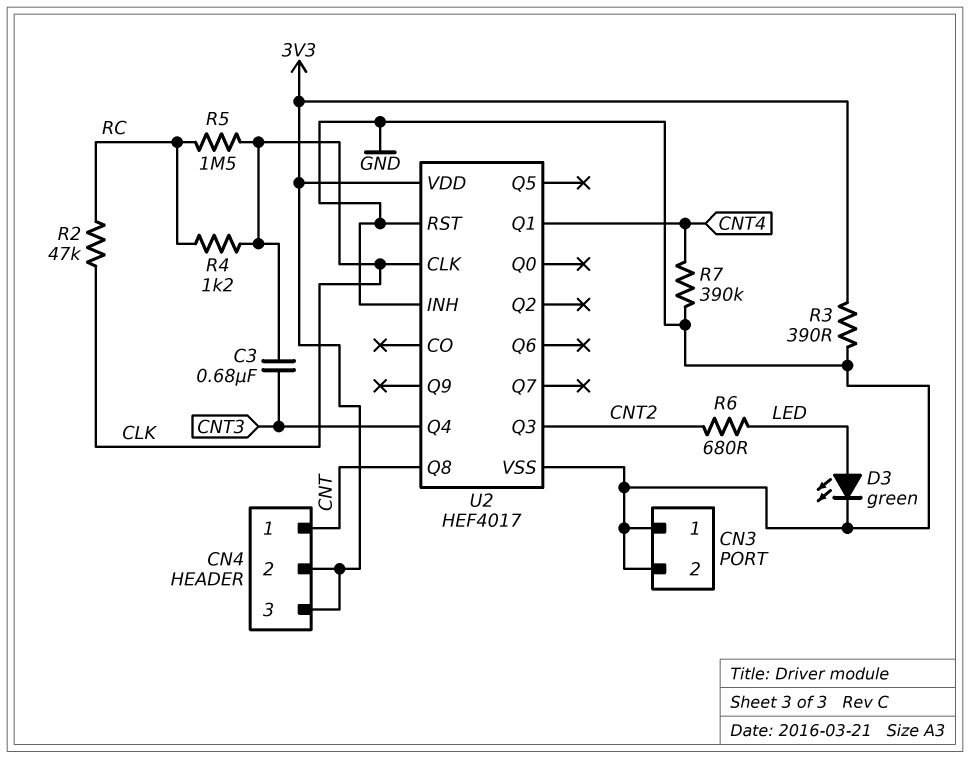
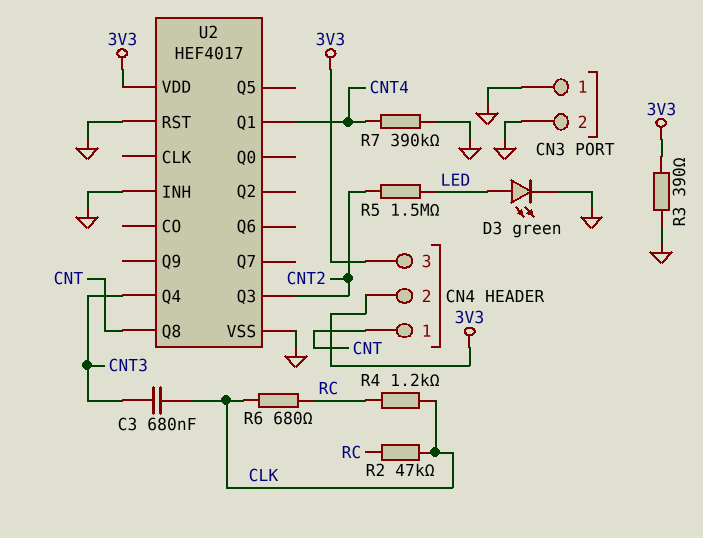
R5: 1.5M (CLK, RC) -> 1.5M (CNT2, LED)
R6: 680 (CNT2, LED) -> 680 (CLK, RC)
U2 pin CLK: CLK -> none

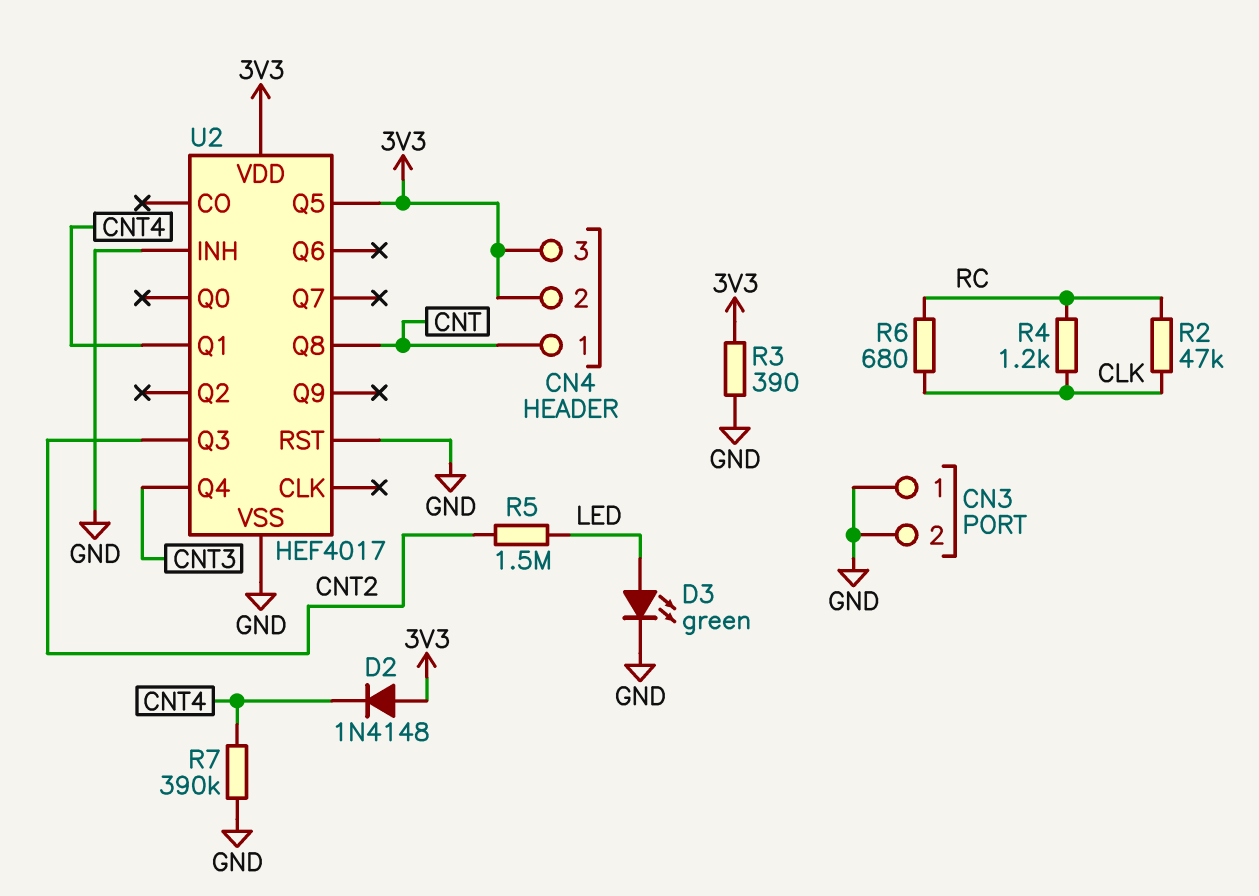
C3: 680nF (CLK, CNT3) -> none
D2: none -> diode 1N4148 (A 3V3, K CNT4)
U2 pin Q5: none -> 3V3

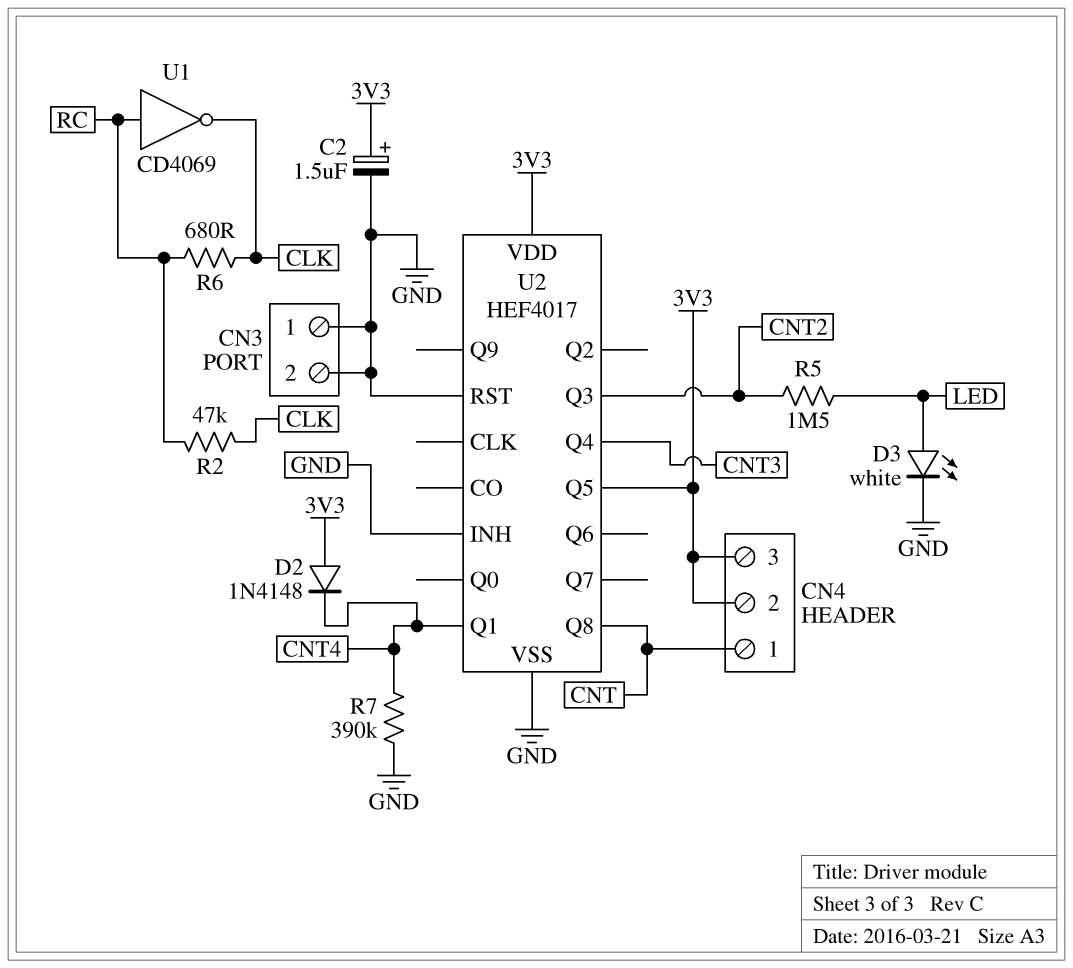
C2: none -> 1.5uF (plus 3V3, minus GND)
D3: LED green (A LED, K GND) -> LED white (A LED, K GND)
R3: 390 (3V3, GND) -> none
R4: 1.2k (CLK, RC) -> none
U1: none -> NOT CD4069 (in RC, out CLK)

